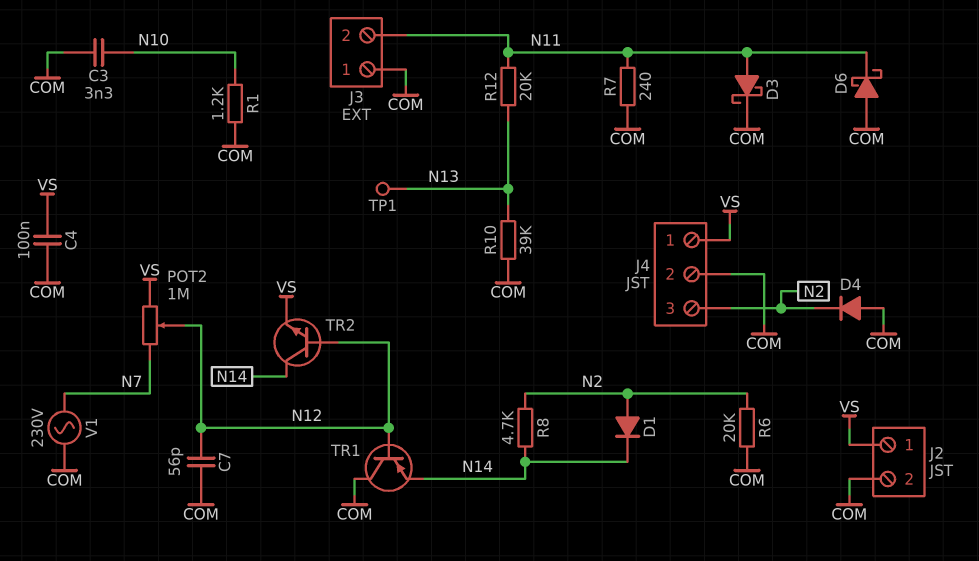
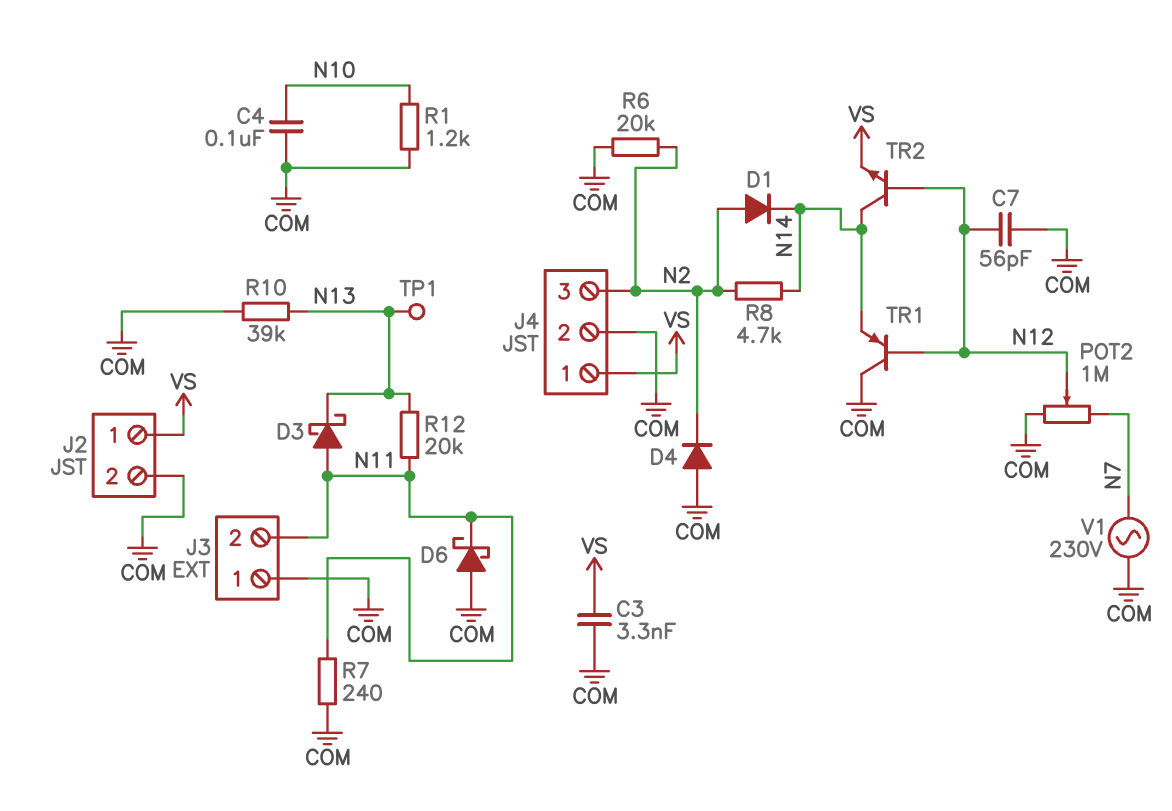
C3: 3.3nF (COM, N10) -> 3.3nF (COM, VS)
C4: 100nF (COM, VS) -> 100nF (COM, N10)
D3: schottky (A N11, K COM) -> schottky (A N11, K N13)
POT2: 1M (N7, VS, wiper N12) -> 1M (COM, N7, wiper N12)

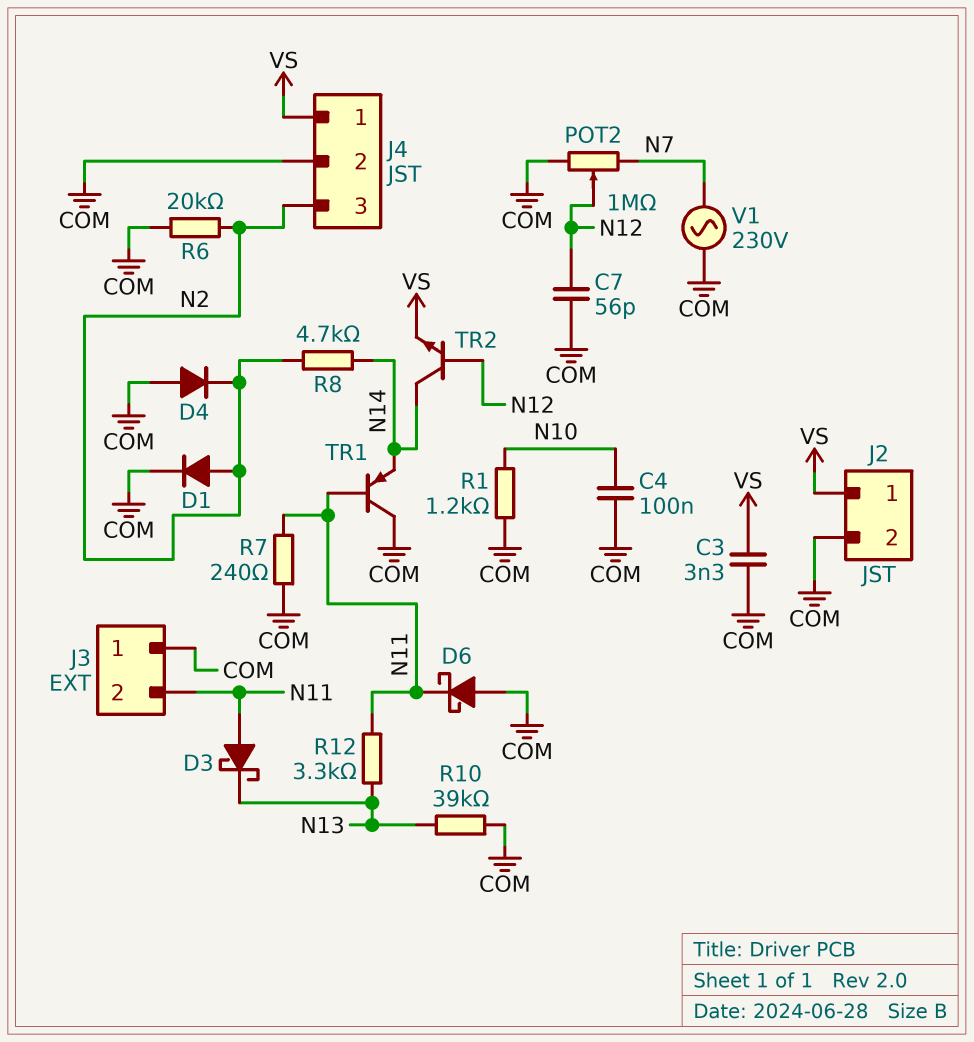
D1: diode (A N2, K N14) -> diode (A N2, K COM)
R12: 20k (N11, N13) -> 3.3k (N11, N13)
TP1: test point (N13) -> none
TR1: PNP (B N12, C COM, E N14) -> PNP (B N11, C COM, E N14)

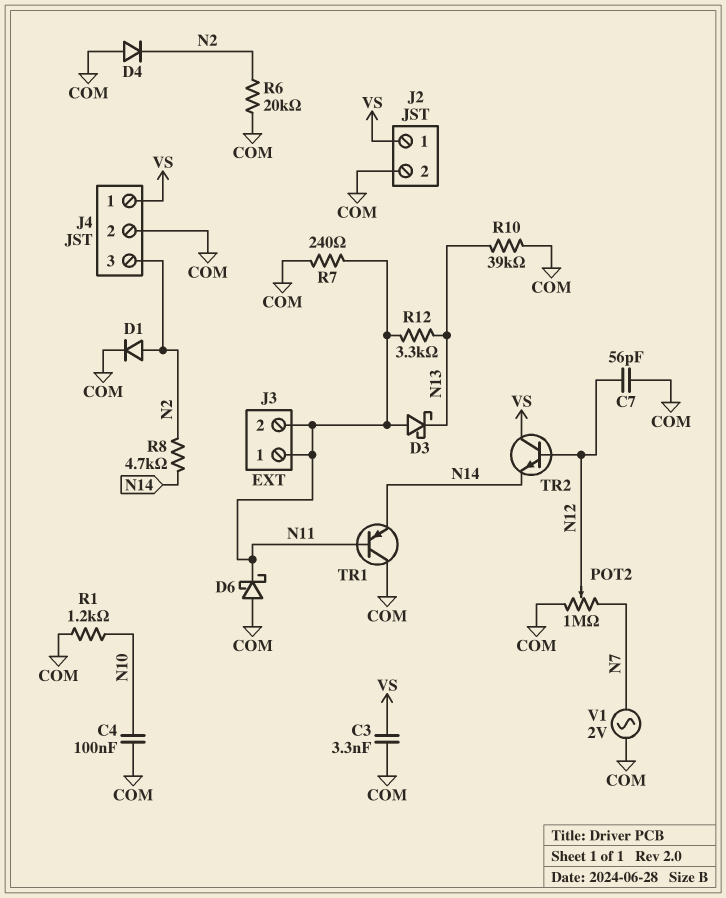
J3 pin 1: COM -> N11
TR2: NPN (B N12, C N14, E VS) -> NPN (B N12, C VS, E N14)
V1: AC 230V (COM, N7) -> AC 2V (COM, N7)

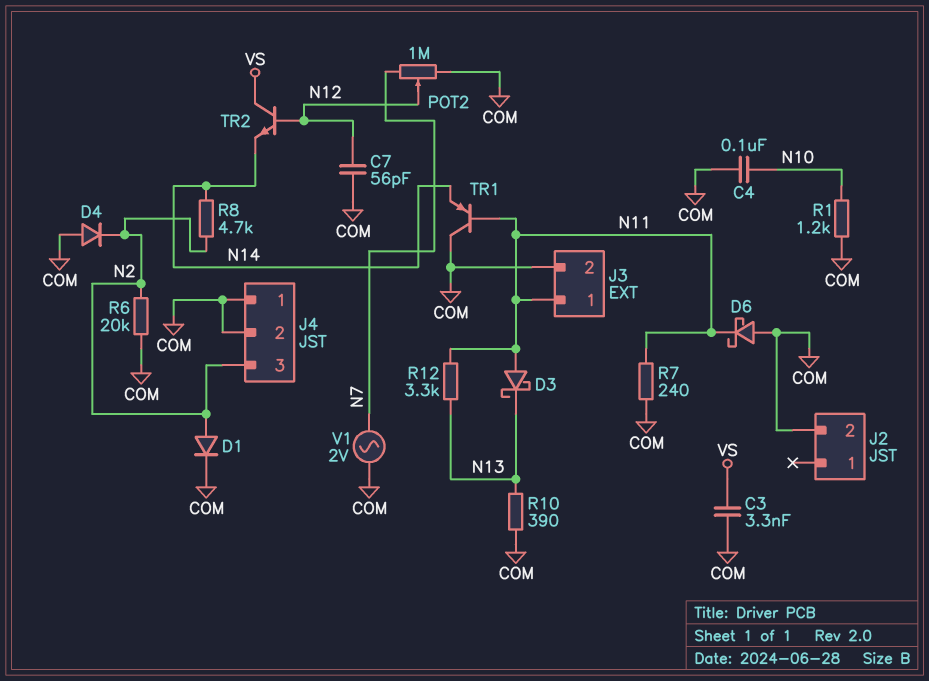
J2 pin 1: VS -> none
J3 pin 2: N11 -> COM
J4 pin 1: VS -> COM
R10: 39k (COM, N13) -> 390 (COM, N13)

